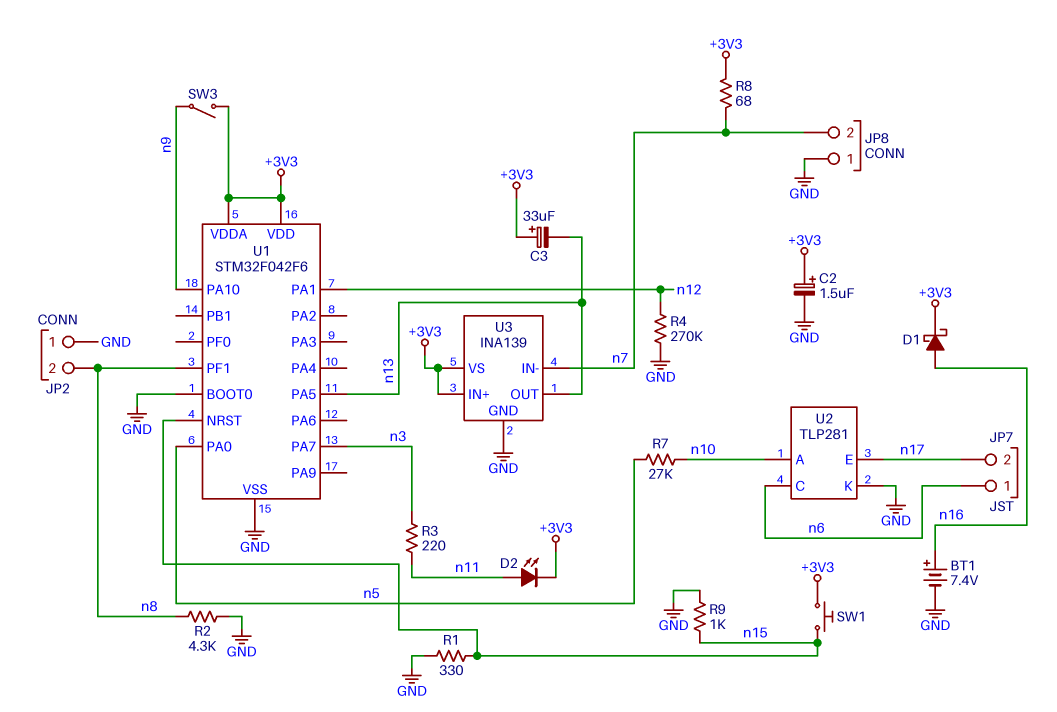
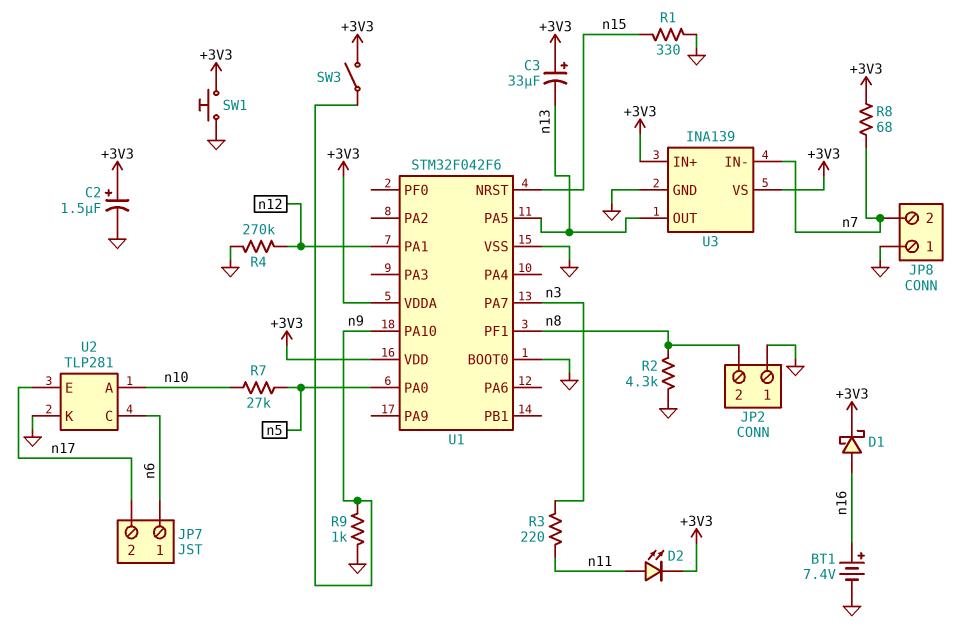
R9: 1k (GND, n15) -> 1k (GND, n9)
SW1: button (+3V3, n15) -> button (+3V3, GND)

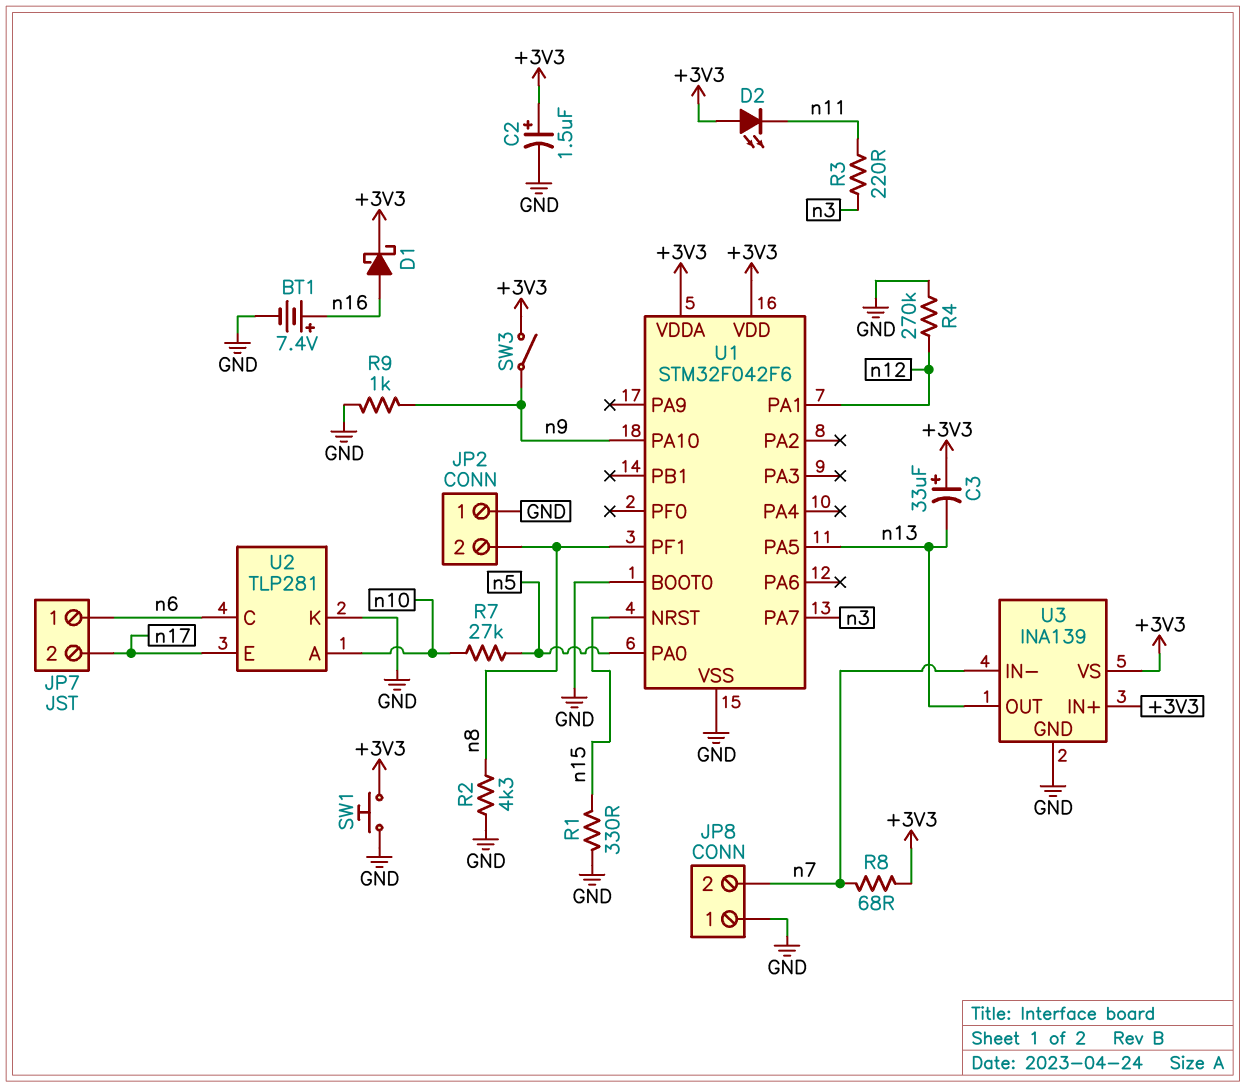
D2: LED (A n11, K +3V3) -> LED (A +3V3, K n11)

